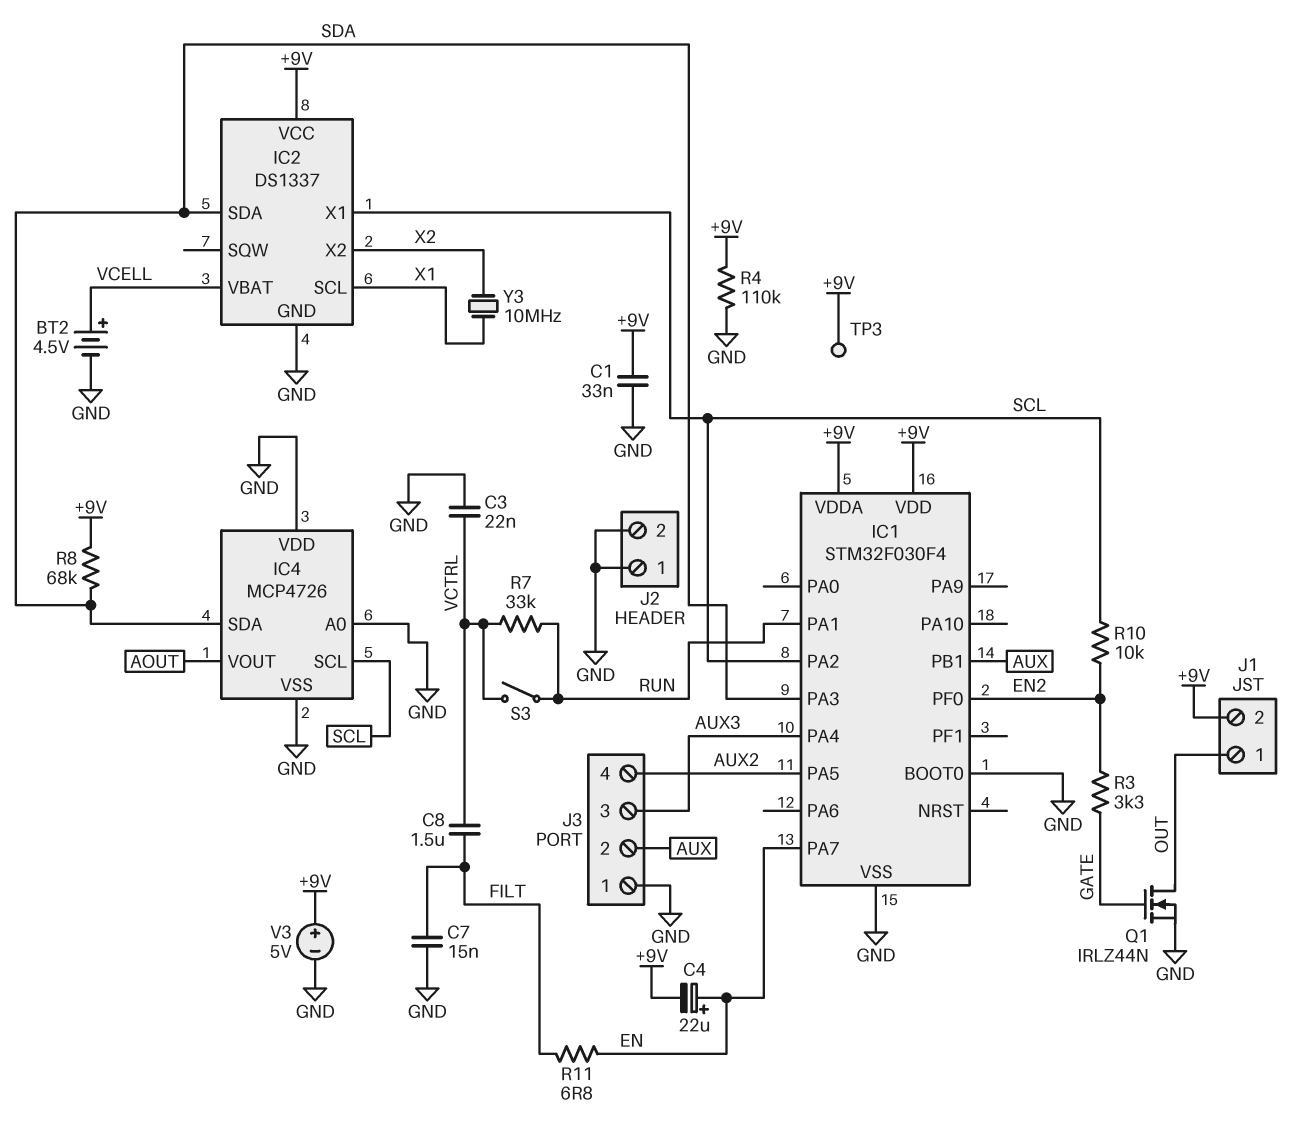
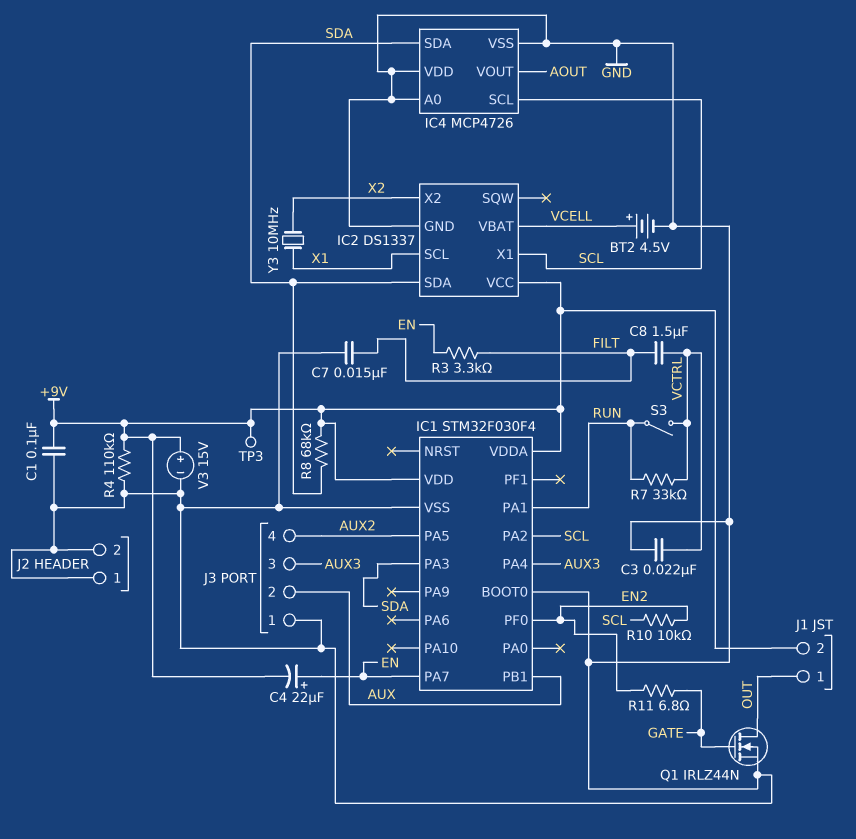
C1: 33nF (+9V, GND) -> 100nF (+9V, GND)
R3: 3.3k (EN2, GATE) -> 3.3k (EN, FILT)
R11: 6.8 (EN, FILT) -> 6.8 (EN2, GATE)
V3: 5V (plus +9V, minus GND) -> 15V (plus +9V, minus GND)

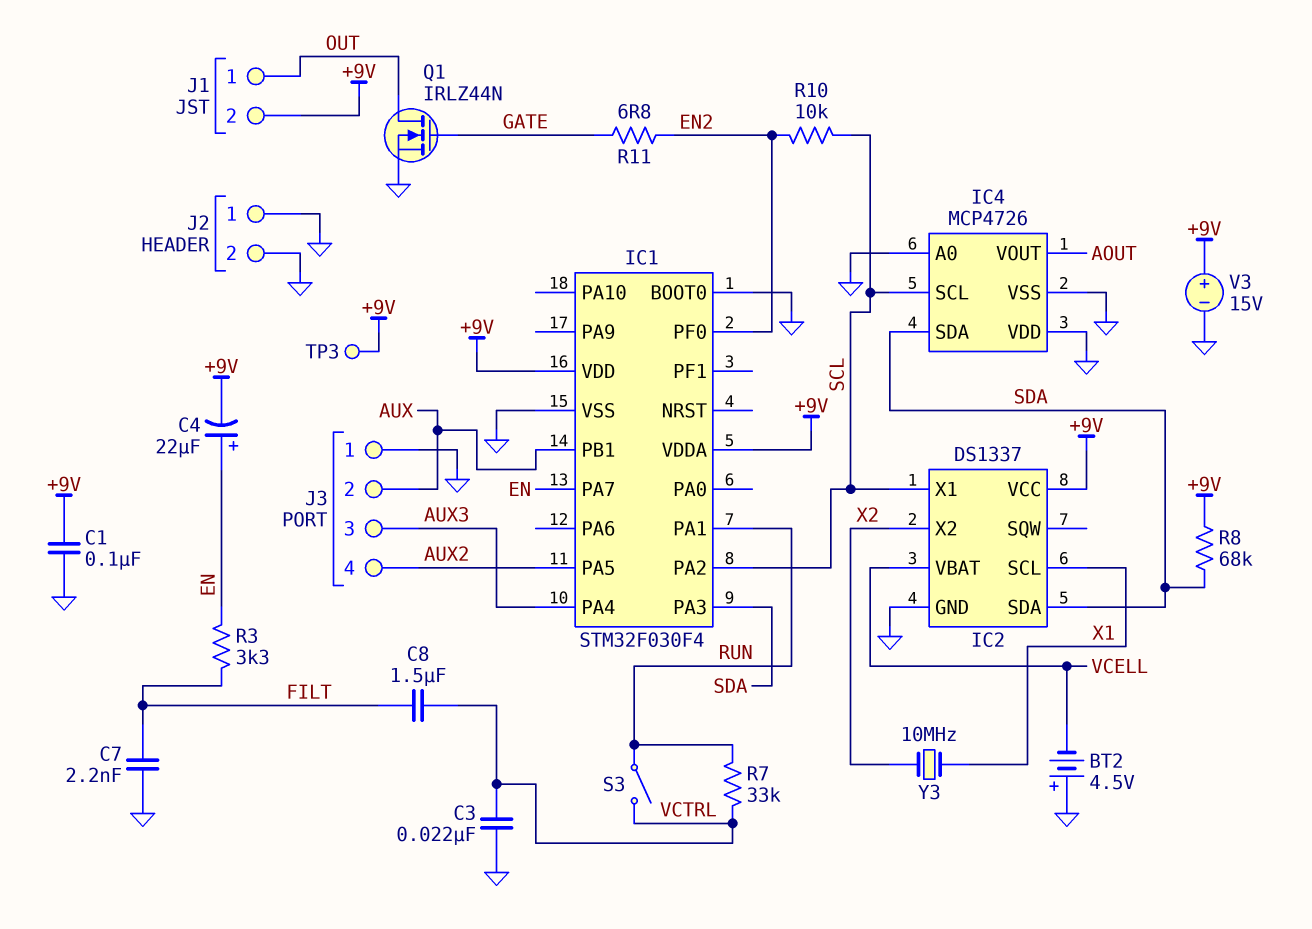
BT2: 4.5V (plus VCELL, minus GND) -> 4.5V (plus GND, minus VCELL)
C7: 15nF (FILT, GND) -> 2.2nF (FILT, GND)
R4: 110k (+9V, GND) -> none

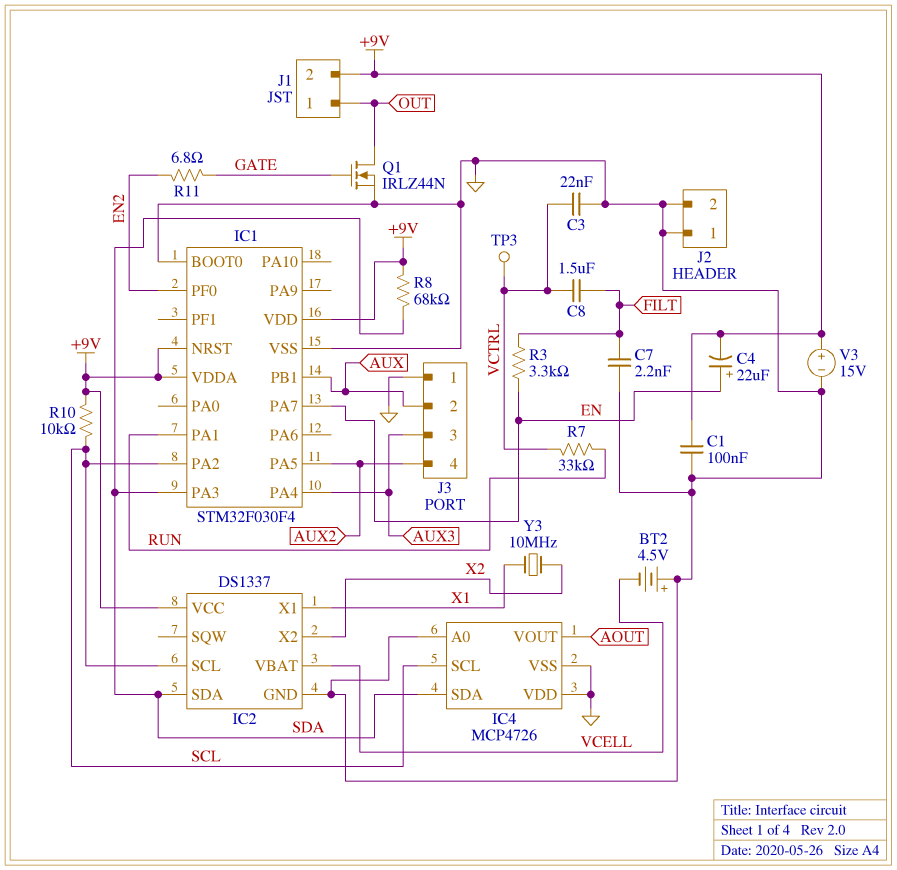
IC1 pin NRST: none -> +9V
IC2 pin SCL: X1 -> SCL
IC2 pin X1: SCL -> X1
R10: 10k (EN2, SCL) -> 10k (+9V, SCL)
S3: switch (RUN, VCTRL) -> none
TP3: test point (+9V) -> test point (VCTRL)

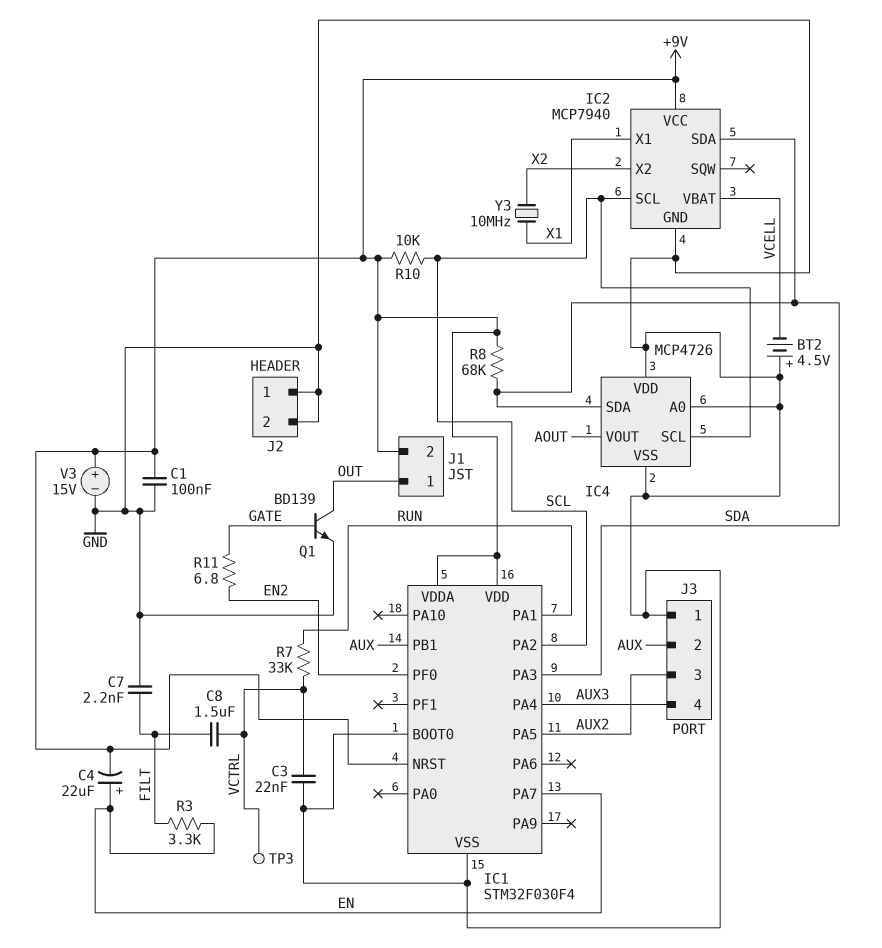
IC2: DS1337 -> MCP7940
J3 pin 3: AUX3 -> AUX2
J3 pin 4: AUX2 -> AUX3
Q1: NMOS IRLZ44N (G GATE, D OUT, S GND) -> NPN BD139 (B GATE, C OUT, E GND)

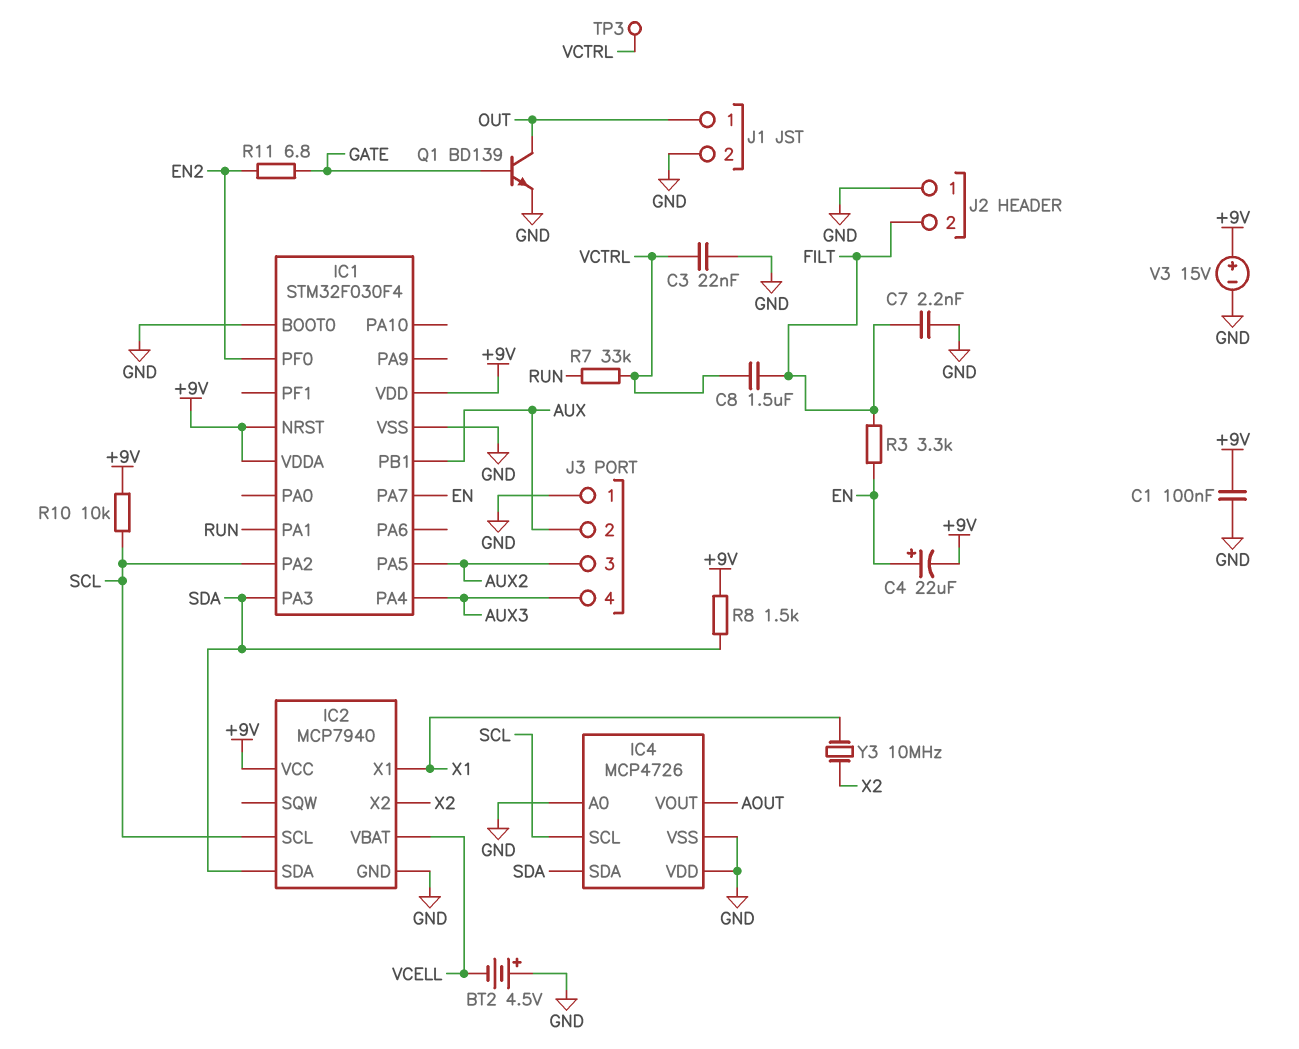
J1 pin 2: +9V -> GND
J2 pin 2: GND -> FILT
R8: 68k (+9V, SDA) -> 1.5k (+9V, SDA)

